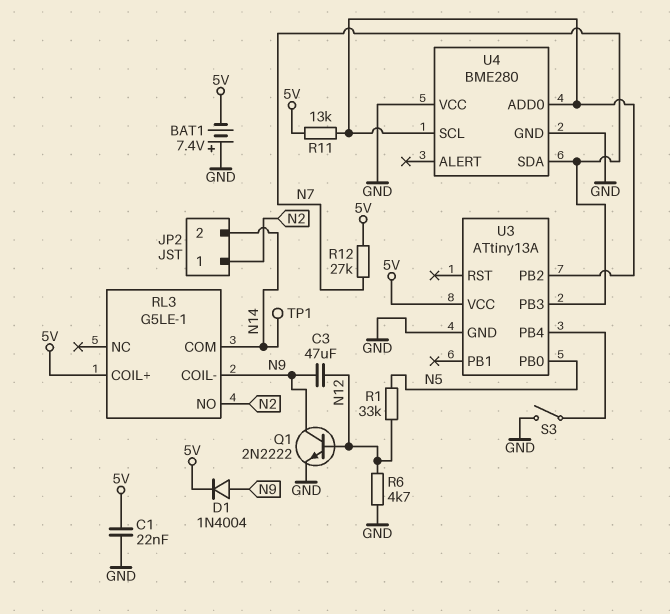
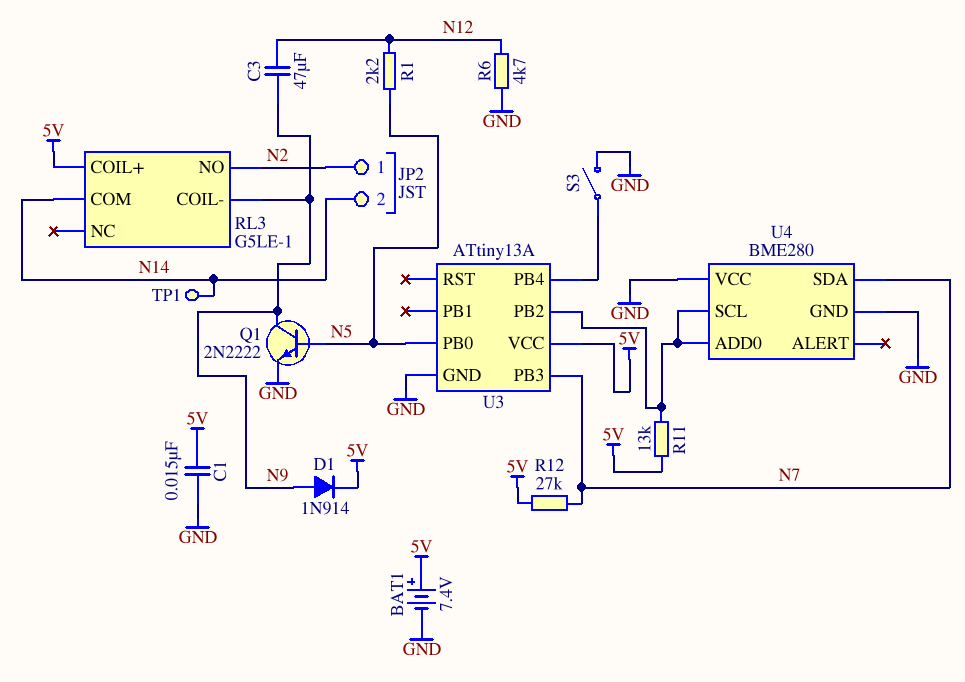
BAT1: 7.4V (plus GND, minus 5V) -> 7.4V (plus 5V, minus GND)
C1: 22nF (5V, GND) -> 15nF (5V, GND)
D1: diode 1N4004 (A N9, K 5V) -> diode 1N914 (A N9, K 5V)
Q1: NPN 2N2222 (B N12, C N9, E GND) -> NPN 2N2222 (B N5, C N9, E GND)
R1: 33k (N5, N12) -> 2.2k (N5, N12)

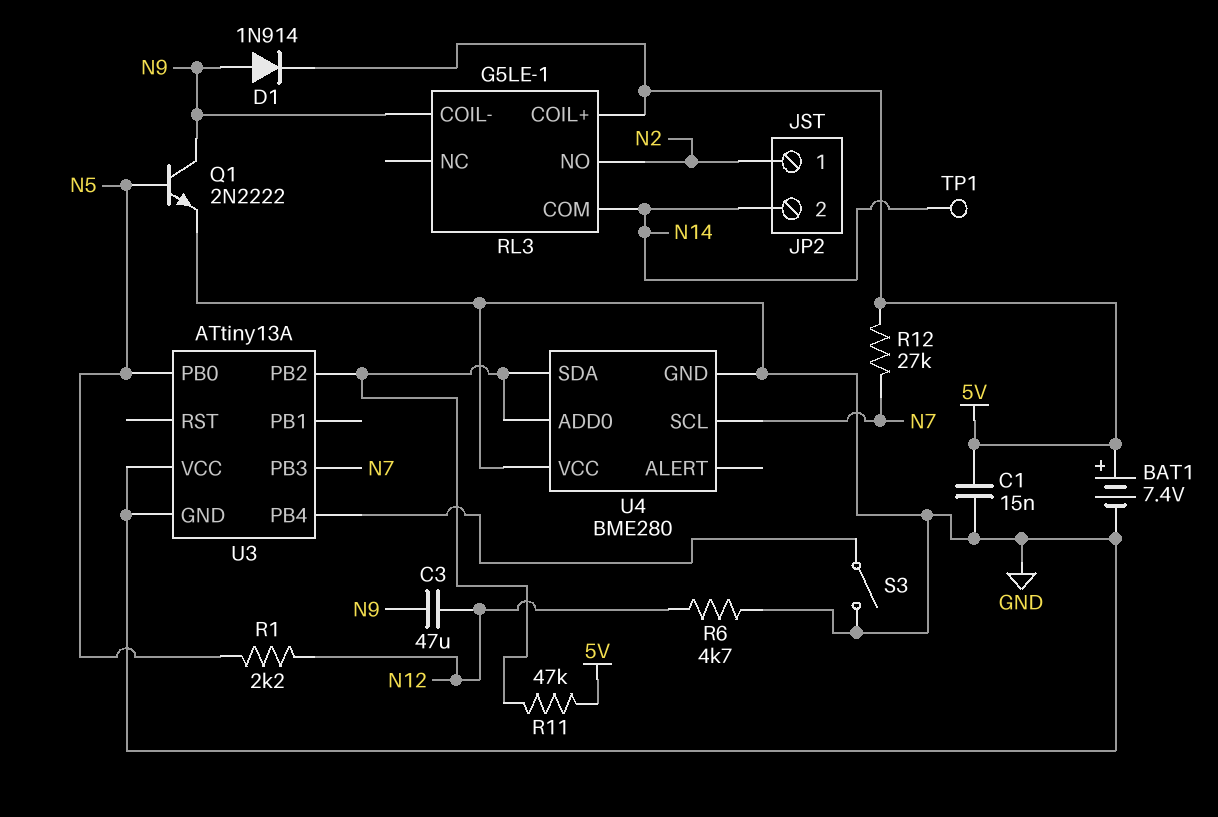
R11: 13k (5V, U3/PB2) -> 47k (5V, U3/PB2)
U3 pin VCC: 5V -> GND
U4 pin SCL: U3/PB2 -> N7
U4 pin SDA: N7 -> U3/PB2

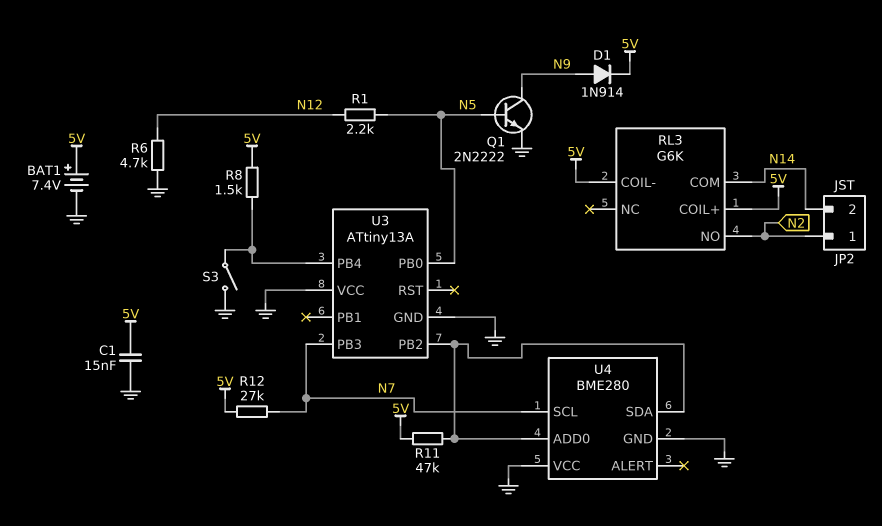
C3: 47uF (N9, N12) -> none
R8: none -> 1.5k (5V, U3/PB4)
RL3: G5LE-1 -> G6K
RL3 pin COIL-: N9 -> 5V
TP1: test point (N14) -> none

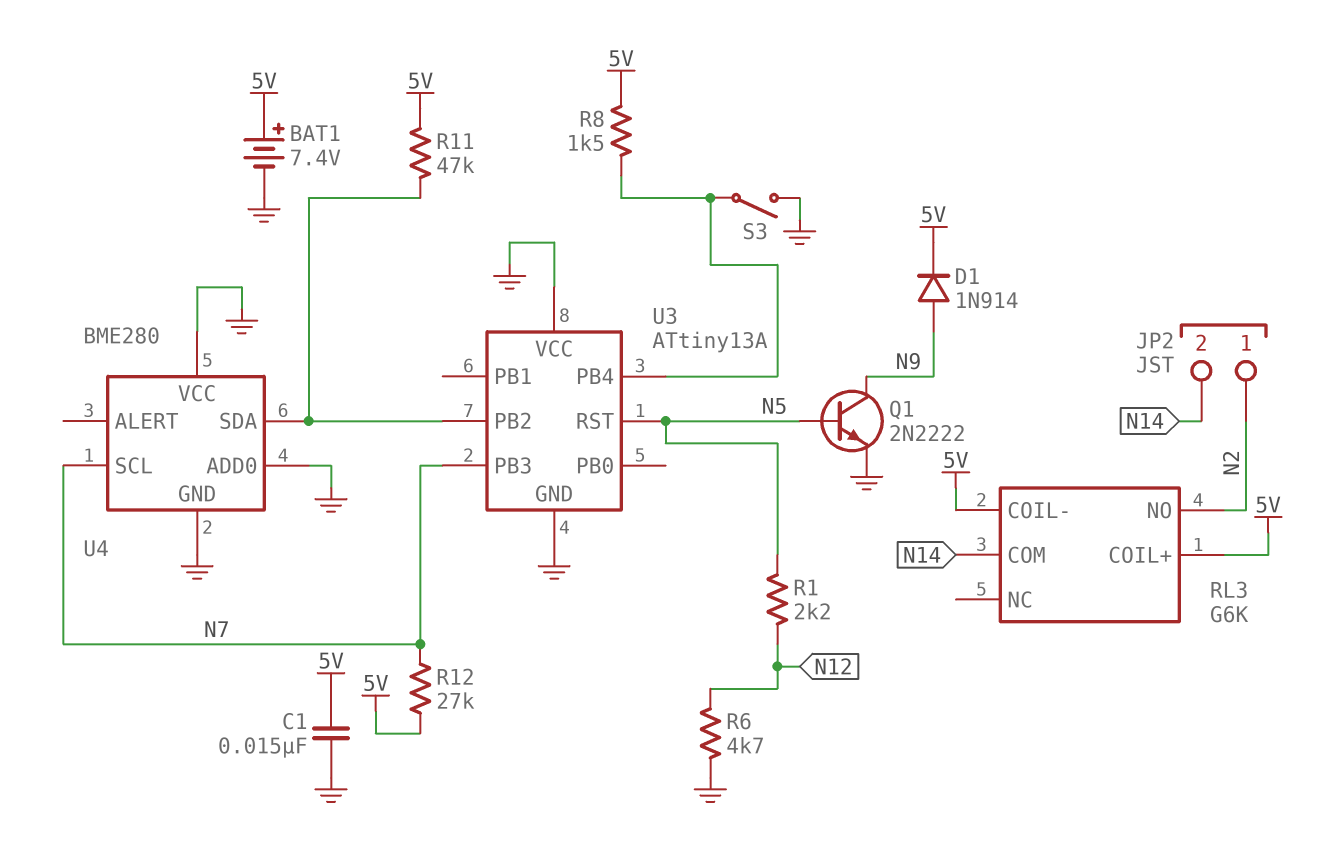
U3 pin PB0: N5 -> none
U3 pin RST: none -> N5
U4 pin ADD0: U3/PB2 -> GND

